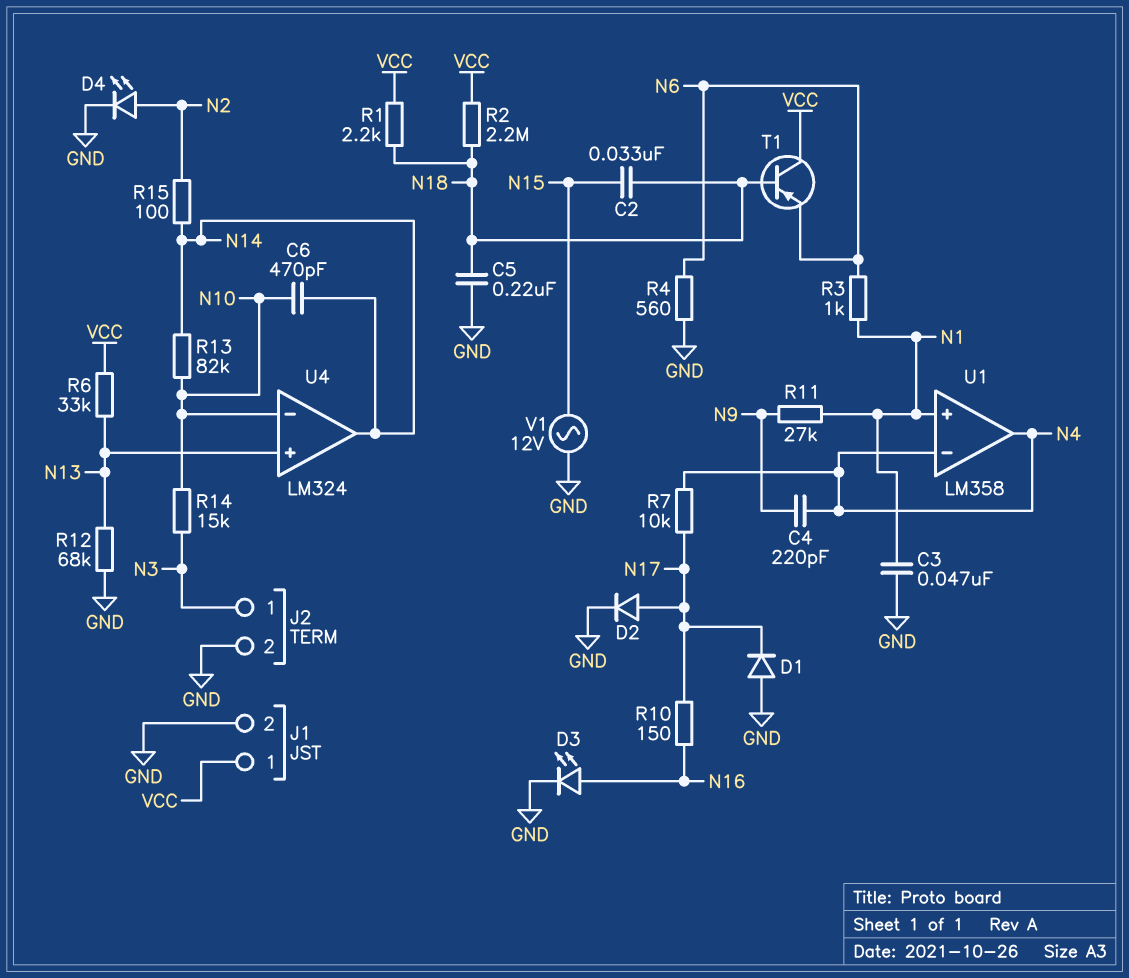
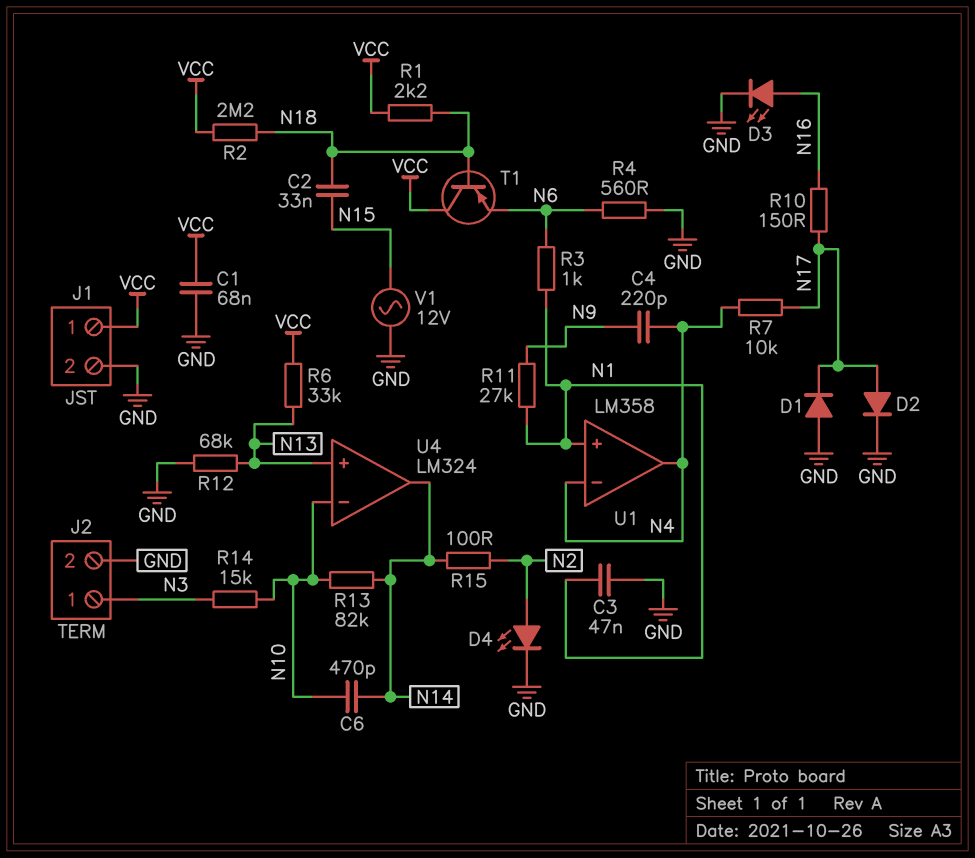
C1: none -> 68nF (GND, VCC)
C5: 220nF (GND, N18) -> none

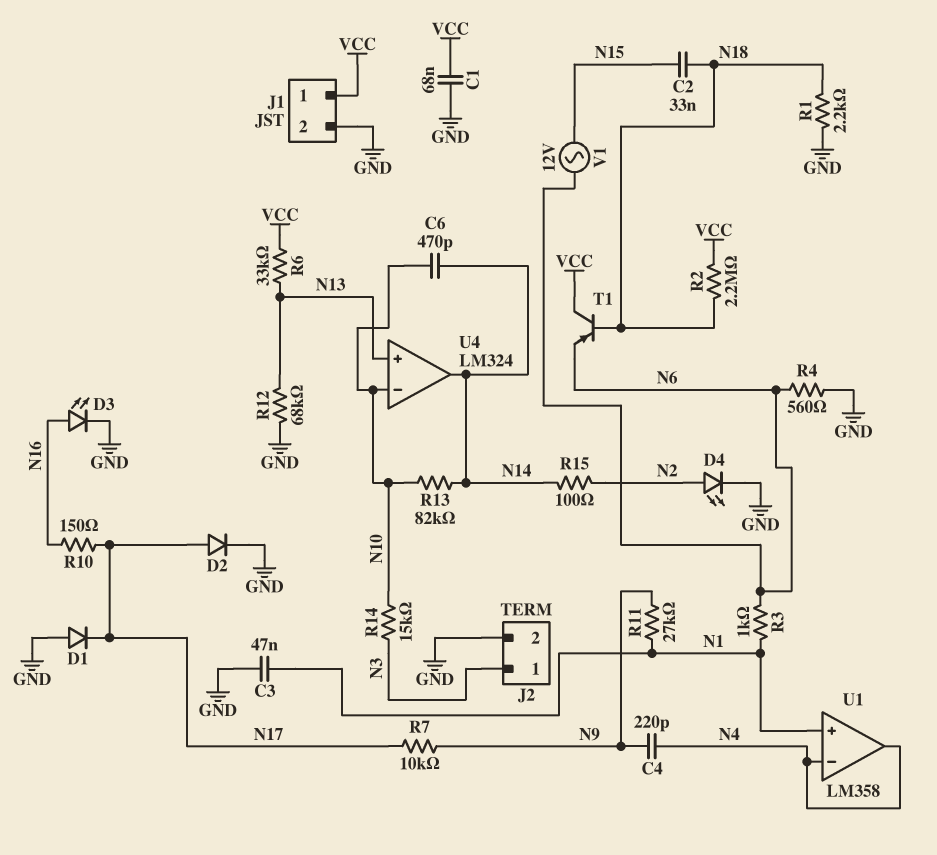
R1: 2.2k (N18, VCC) -> 2.2k (GND, N18)
R7: 10k (N4, N17) -> 10k (N9, N17)
V1: AC 12V (GND, N15) -> AC 12V (N6, N15)

